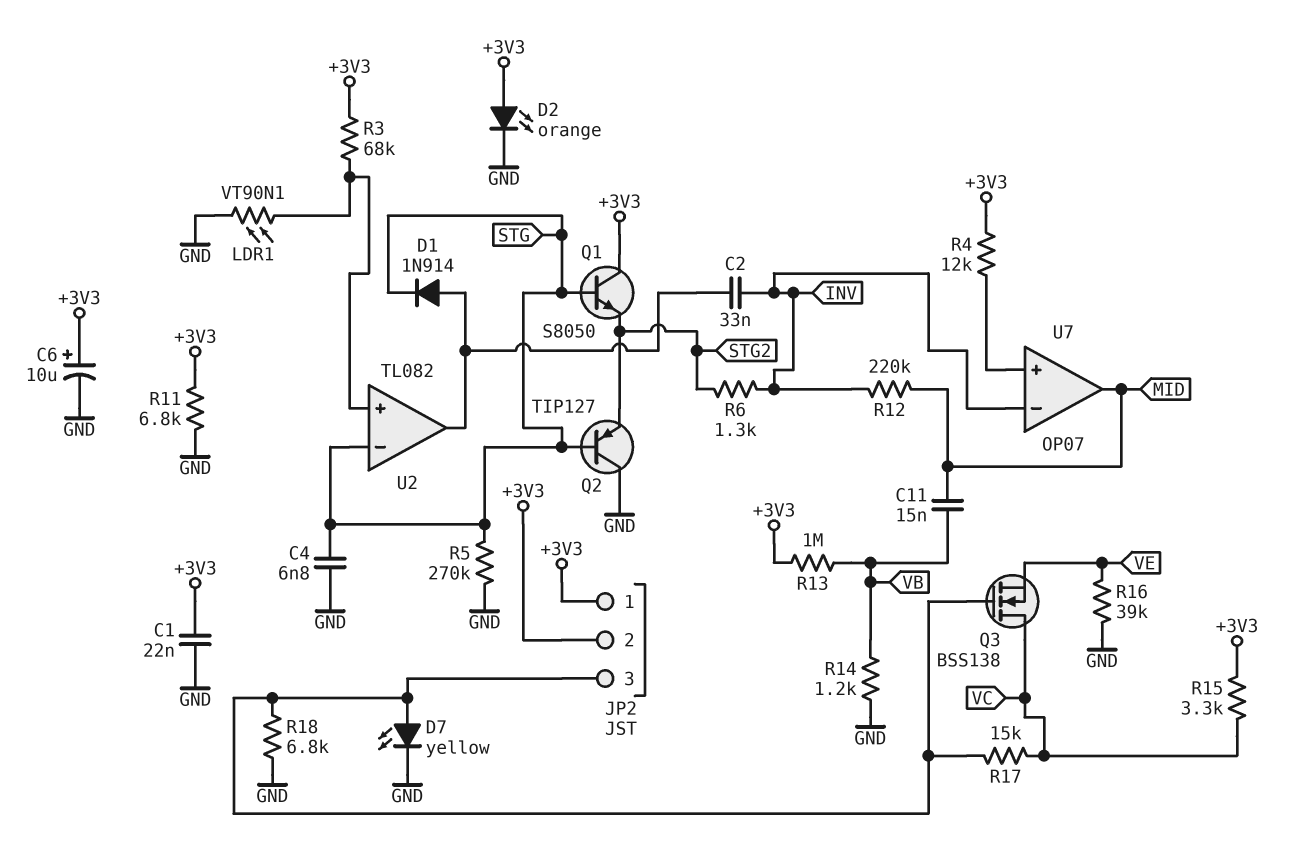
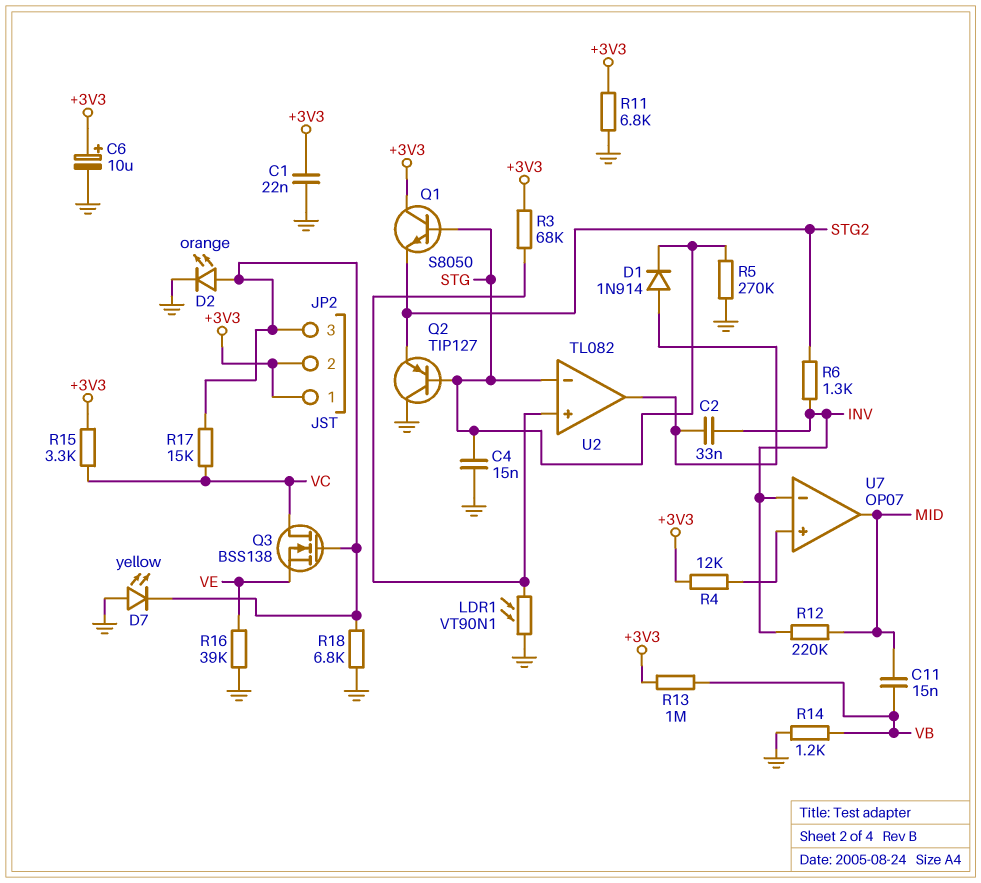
C4: 6.8nF (GND, STG) -> 15nF (GND, STG)
D2: LED orange (A +3V3, K GND) -> LED orange (A JP2/3, K GND)
D7: LED yellow (A JP2/3, K GND) -> LED yellow (A GND, K JP2/3)

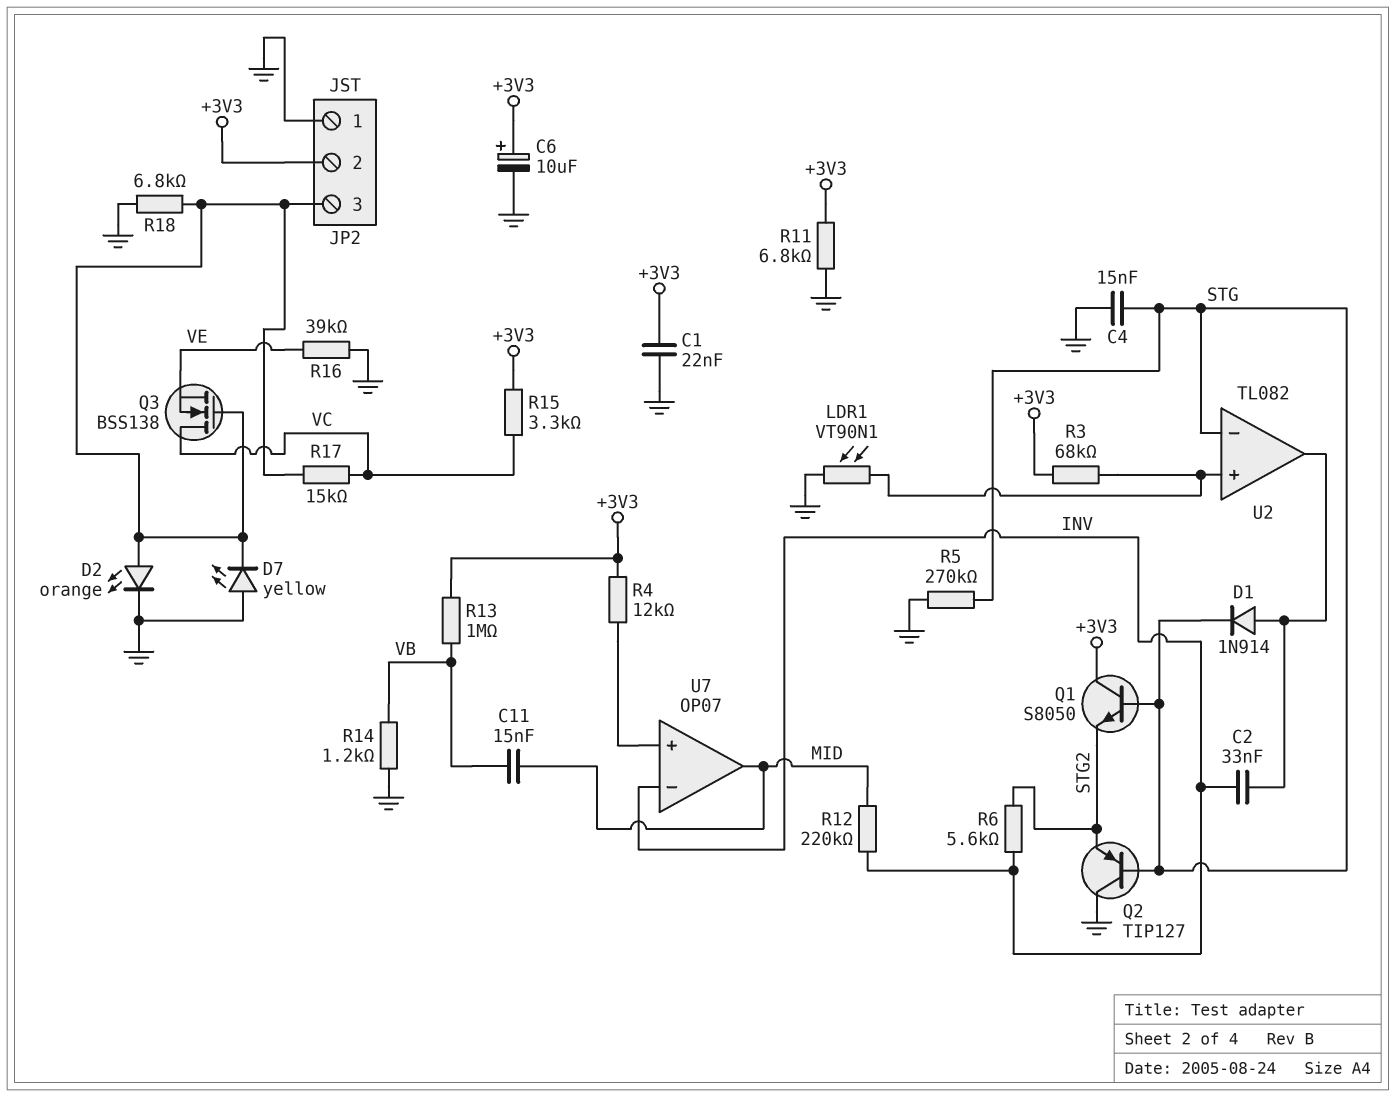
JP2 pin 1: +3V3 -> GND
R6: 1.3k (INV, STG2) -> 5.6k (INV, STG2)

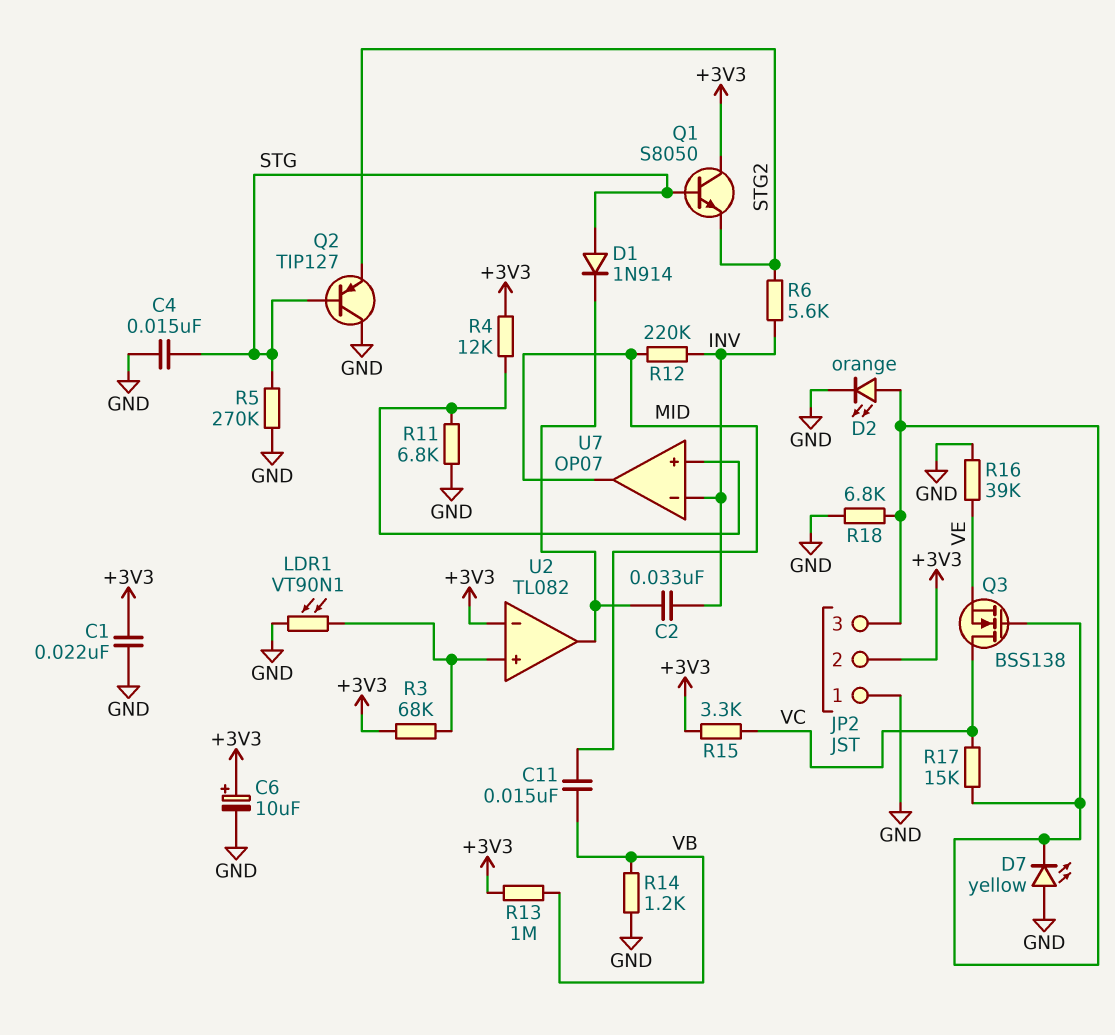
D1: diode 1N914 (A U2/out, K STG) -> diode 1N914 (A STG, K U2/out)
R11: 6.8k (+3V3, GND) -> 6.8k (GND, U7/in+)
U2 pin in-: STG -> +3V3

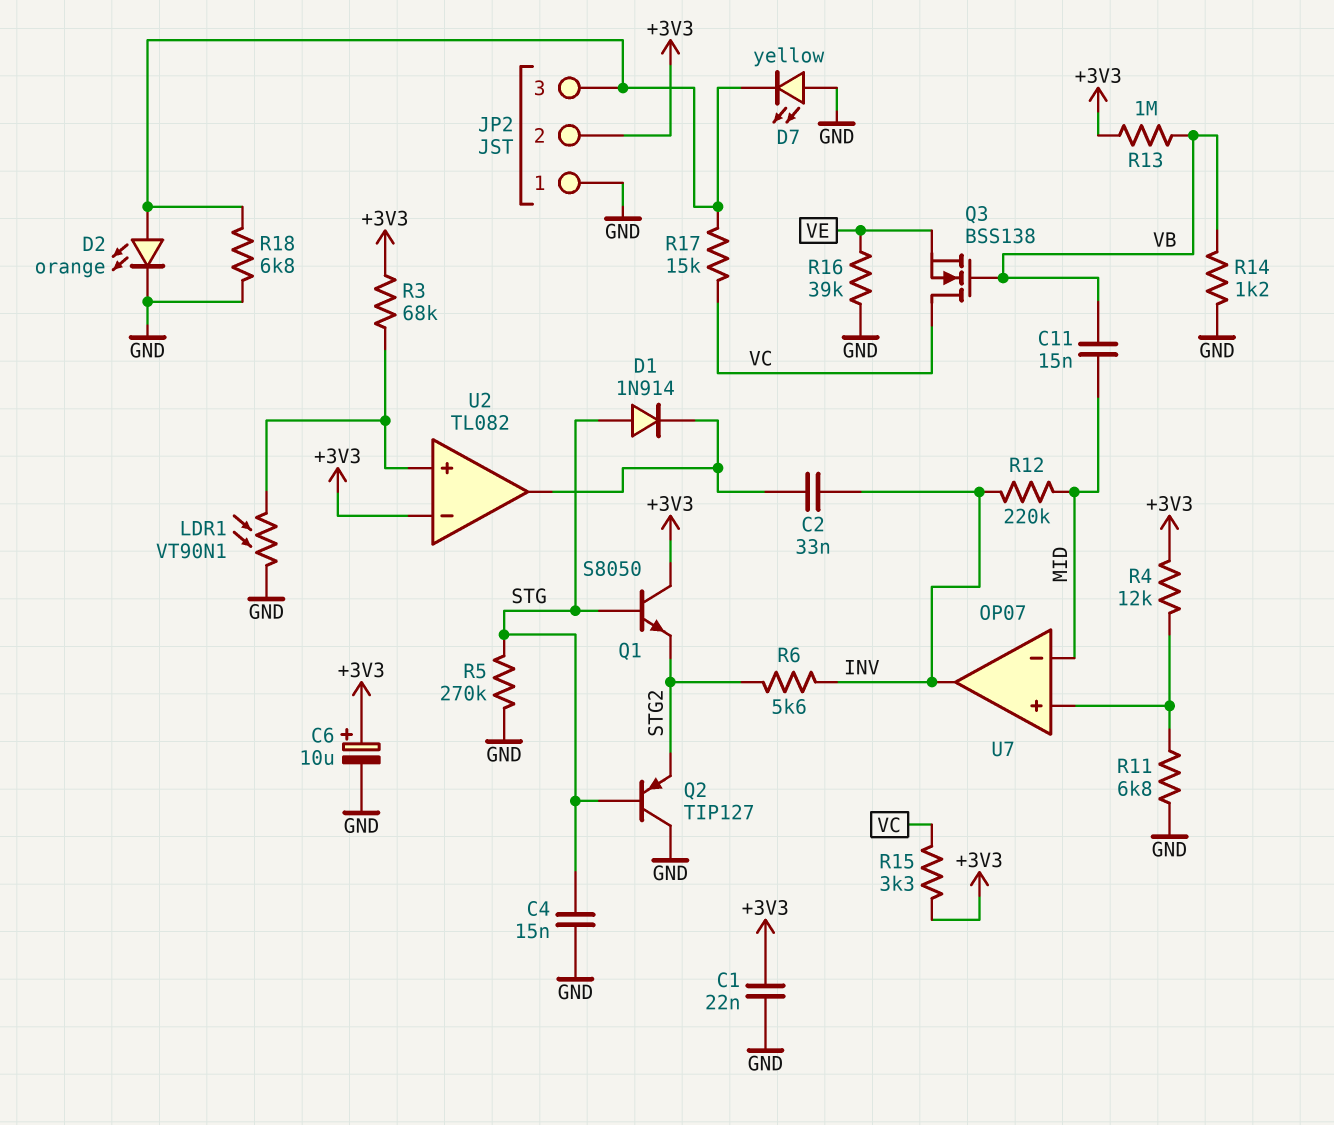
Q3: NMOS BSS138 (G JP2/3, D VC, S VE) -> NMOS BSS138 (G VB, D VC, S VE)
U7 pin in-: INV -> MID
U7 pin out: MID -> INV

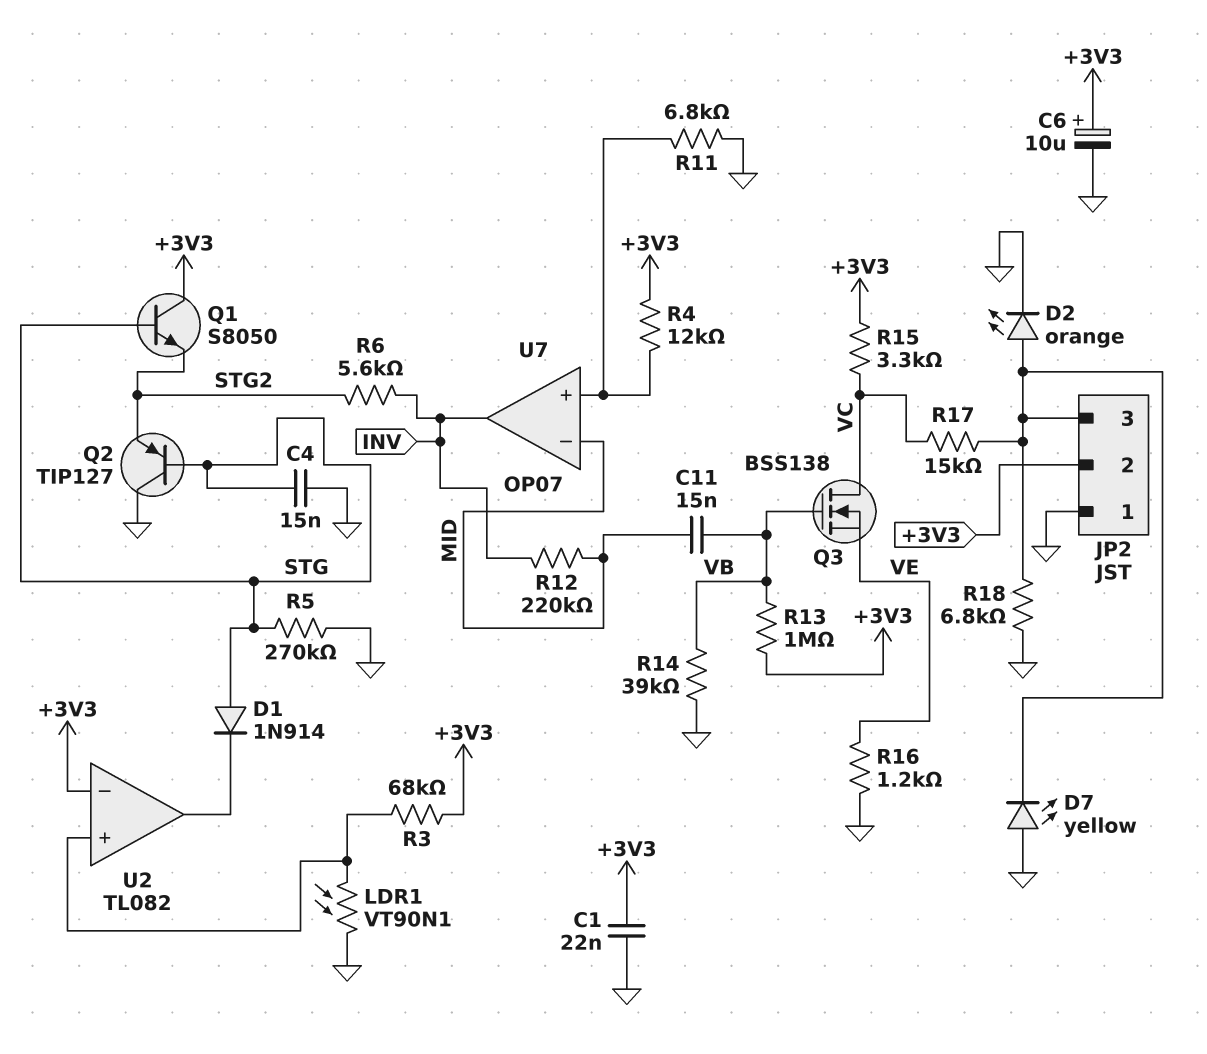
C2: 33nF (INV, U2/out) -> none
R14: 1.2k (GND, VB) -> 39k (GND, VB)
R16: 39k (GND, VE) -> 1.2k (GND, VE)

